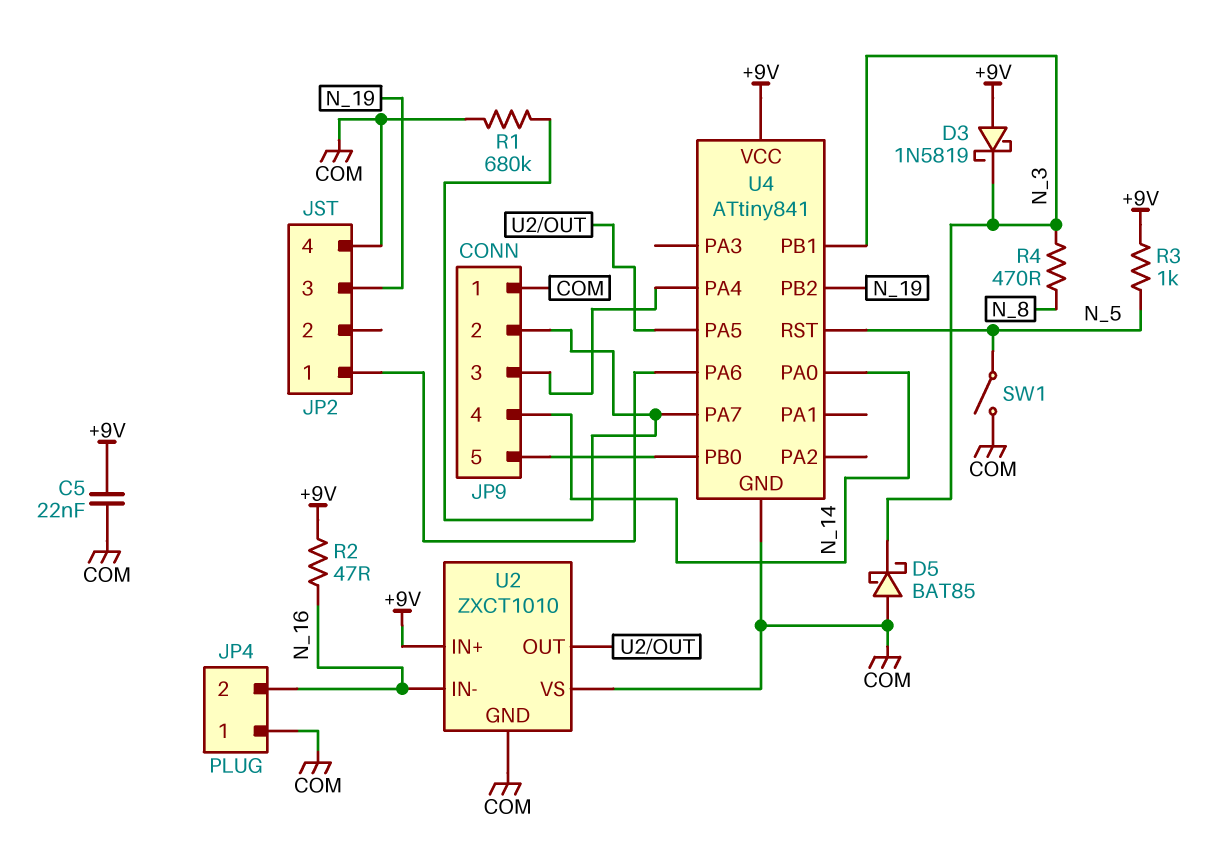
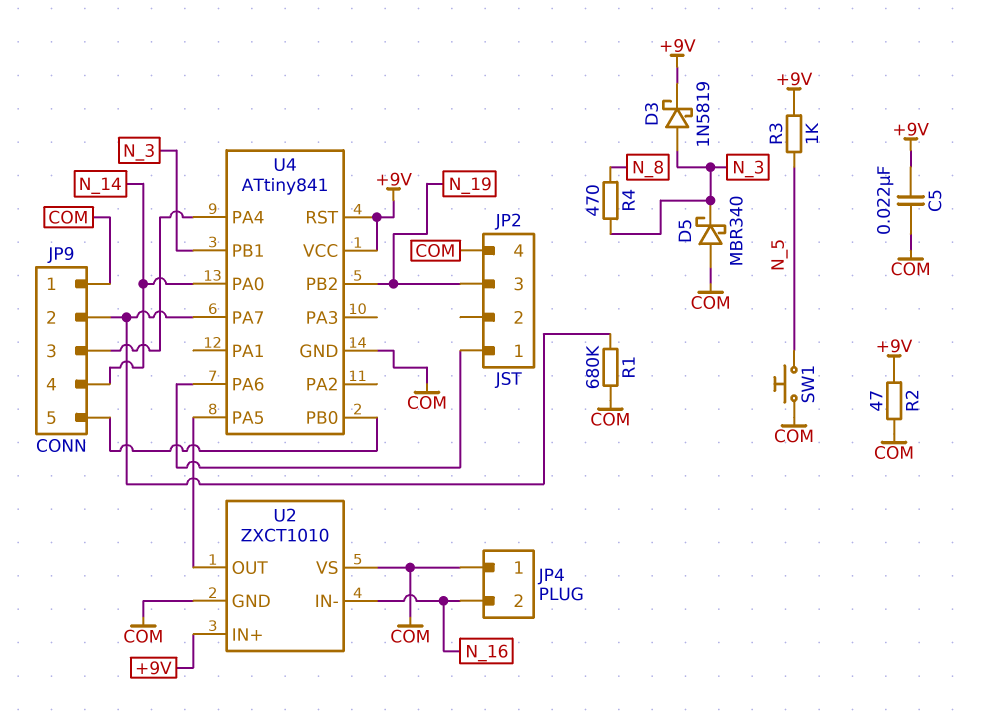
D3: schottky 1N5819 (A +9V, K N_3) -> schottky 1N5819 (A N_3, K +9V)
D5: schottky BAT85 (A COM, K N_3) -> schottky MBR340 (A COM, K N_3)
R2: 47 (+9V, N_16) -> 47 (+9V, COM)
SW1: switch (COM, N_5) -> button (COM, N_5)
U4 pin RST: N_5 -> +9V

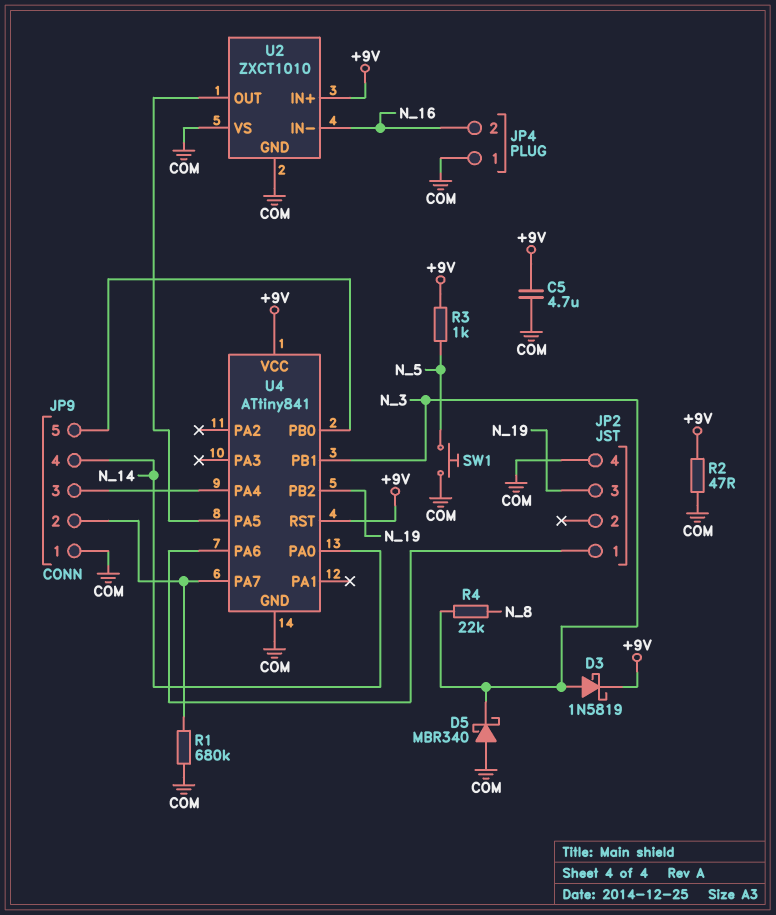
C5: 22nF (+9V, COM) -> 4.7uF (+9V, COM)
R4: 470 (N_3, N_8) -> 22k (N_3, N_8)

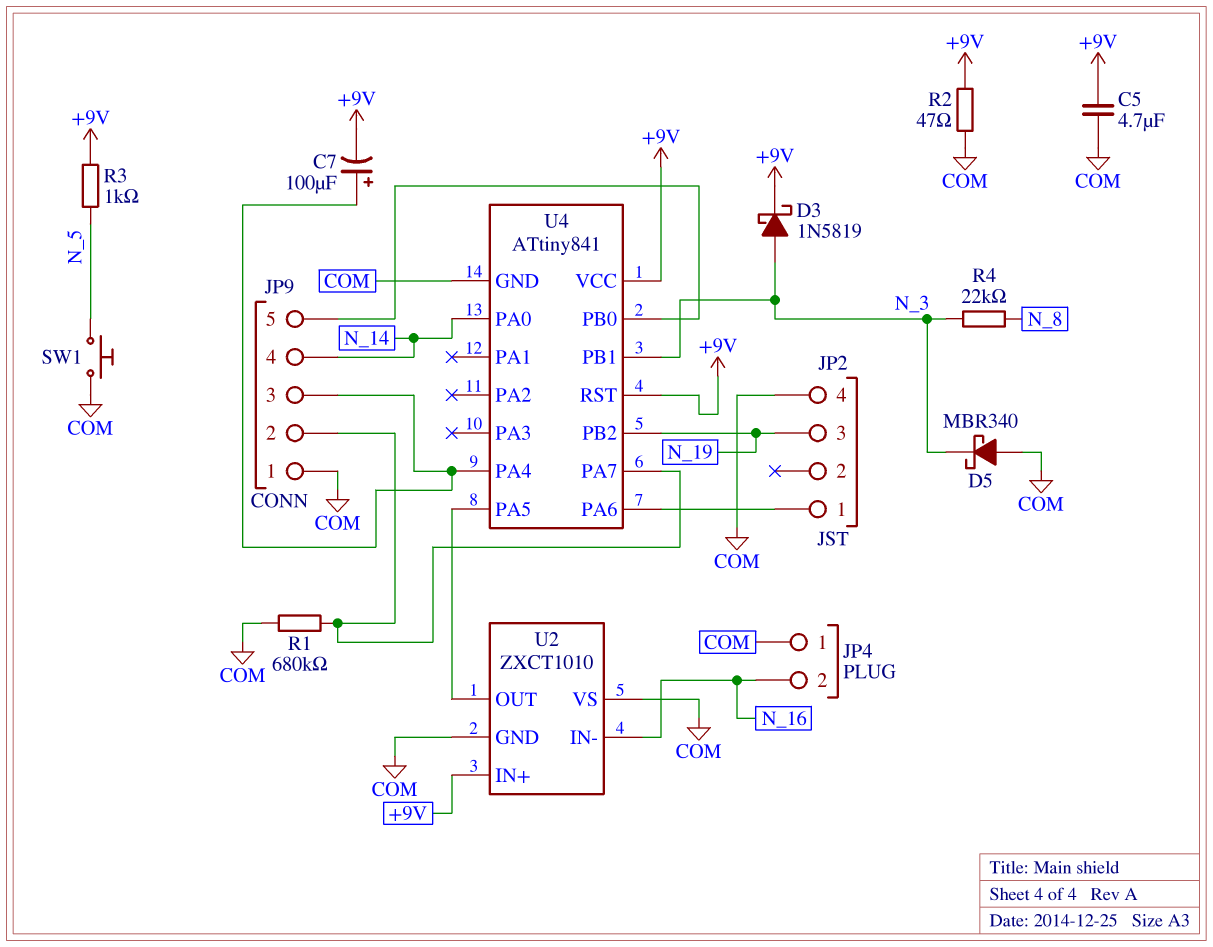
C7: none -> 100uF (plus JP9/3, minus +9V)

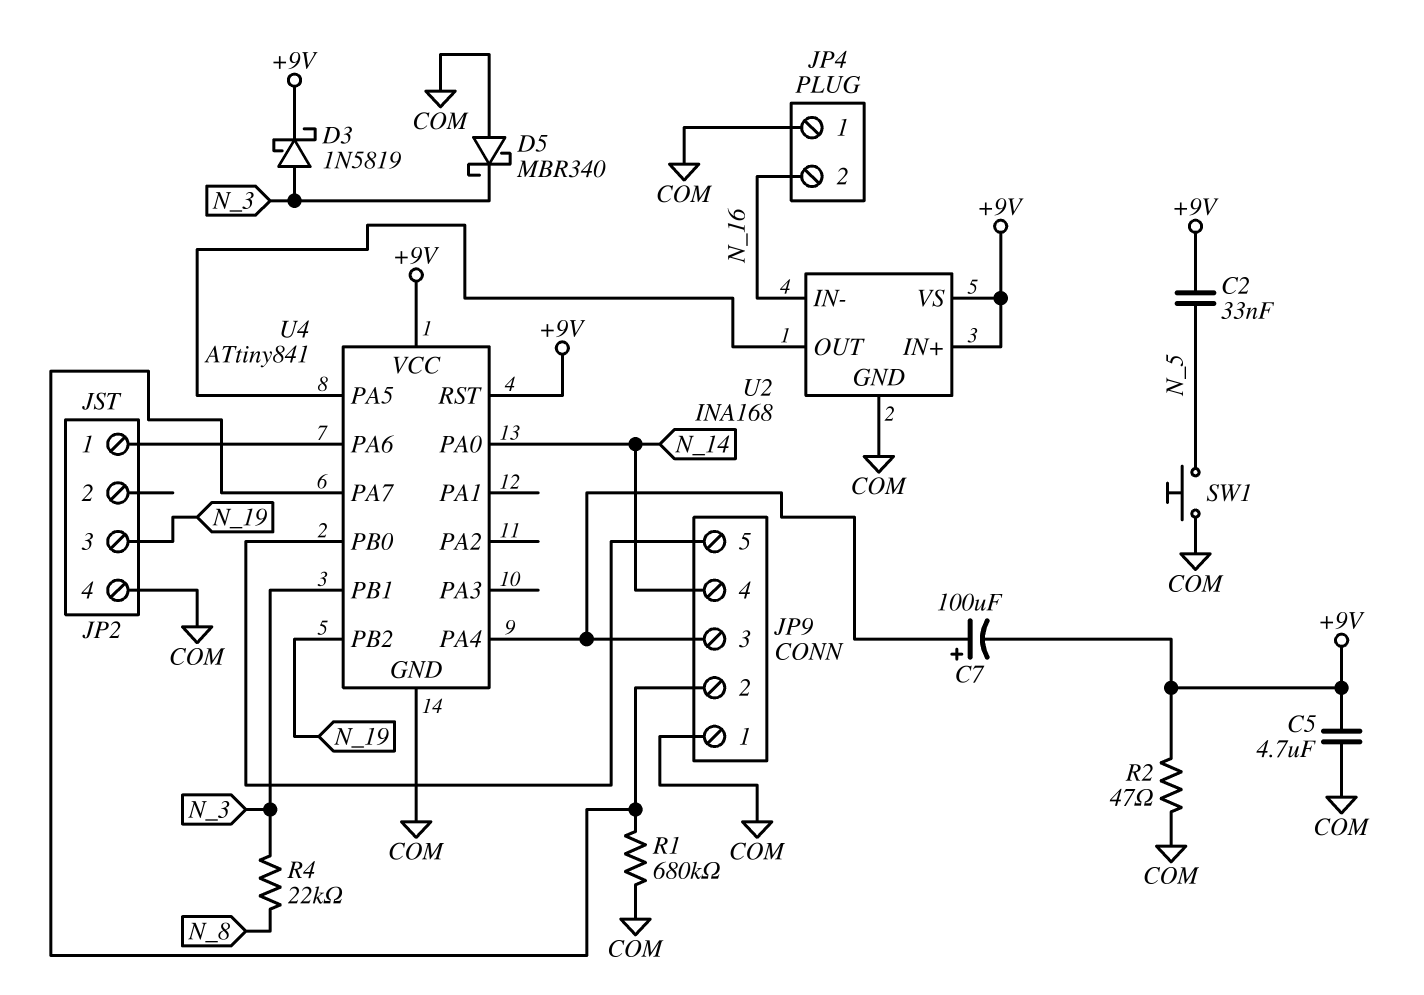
C2: none -> 33nF (+9V, N_5)
R3: 1k (+9V, N_5) -> none
U2: ZXCT1010 -> INA168
U2 pin VS: COM -> +9V

